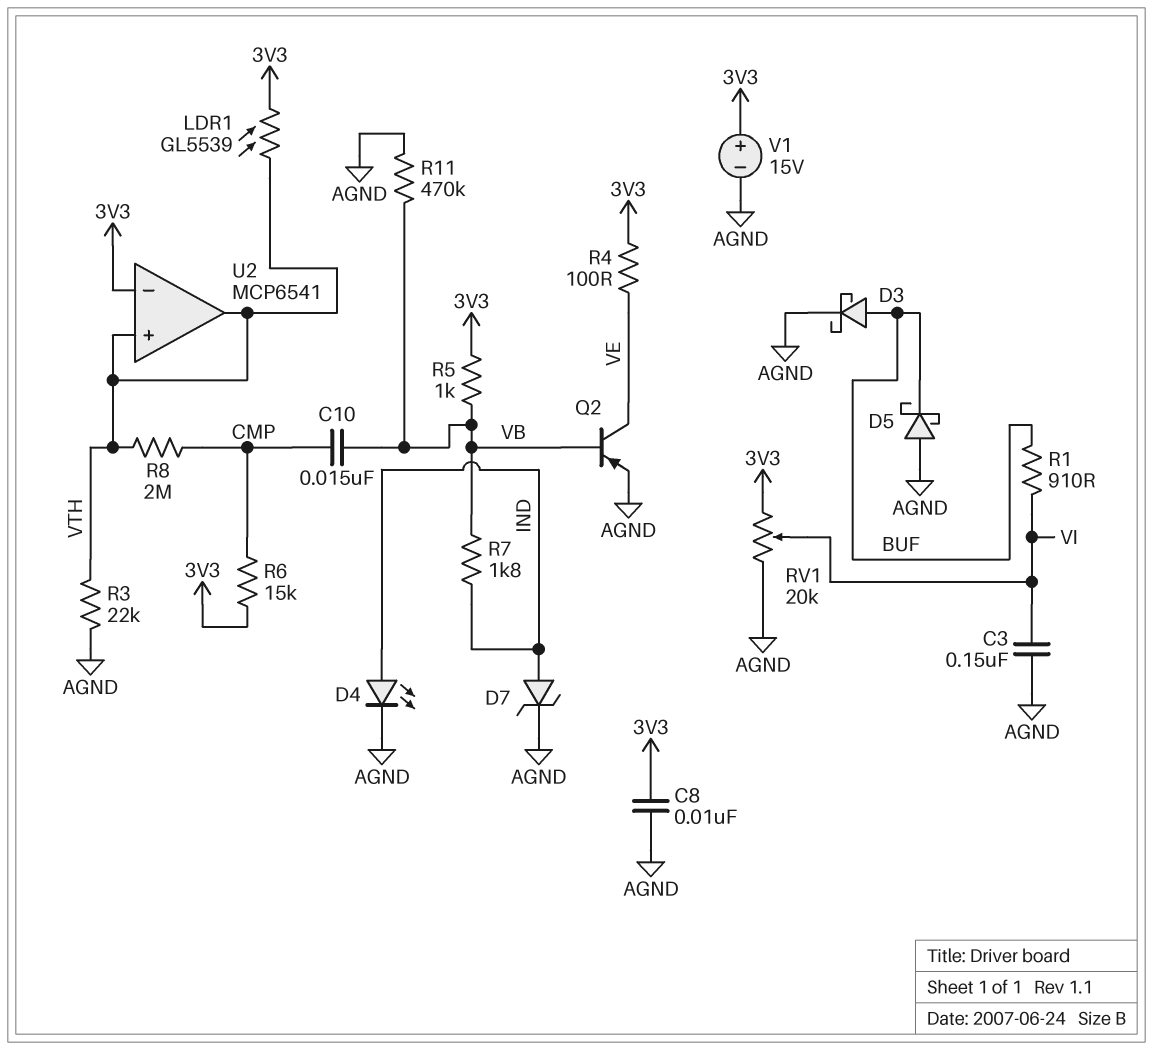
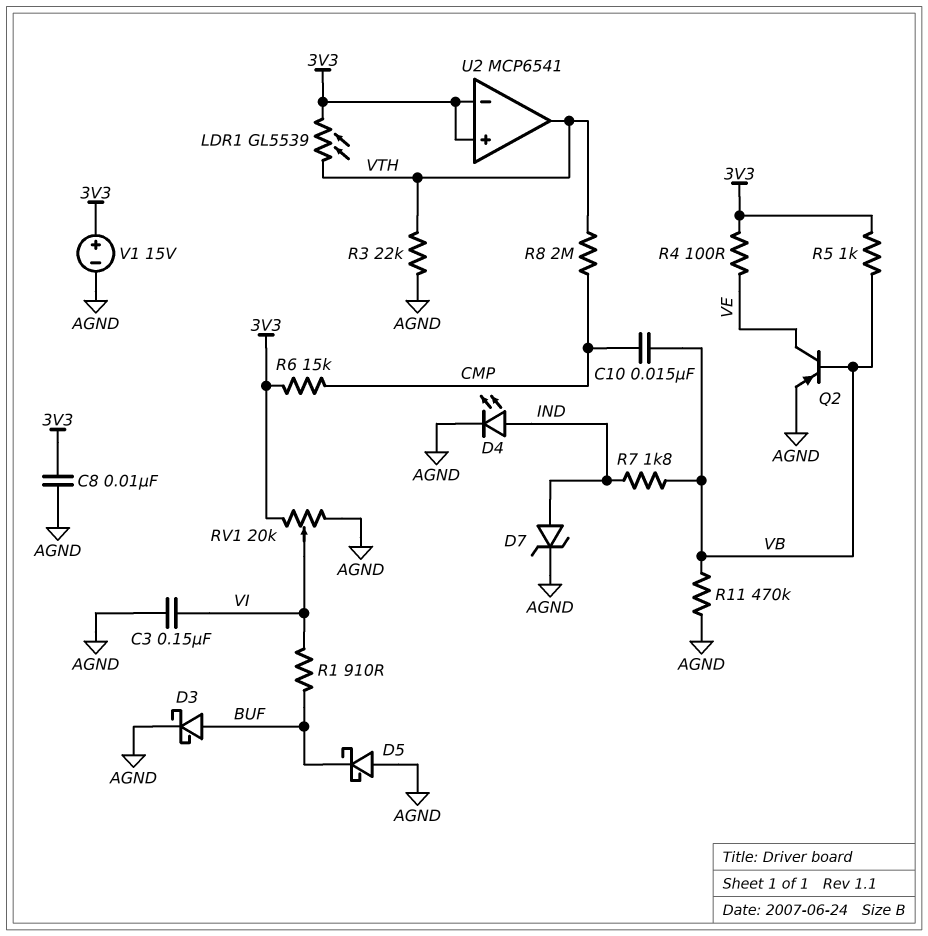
U2 pin in+: VTH -> 3V3

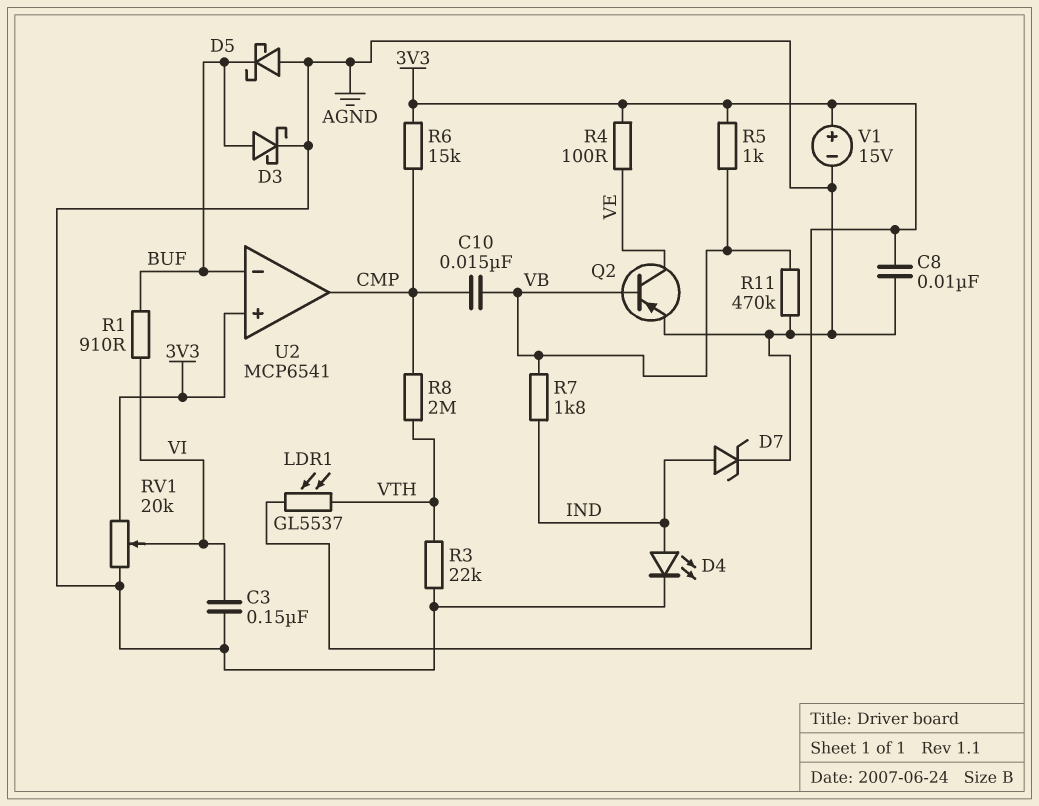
LDR1: GL5539 (3V3, VTH) -> GL5537 (3V3, VTH)
U2 pin in-: 3V3 -> BUF
U2 pin out: VTH -> CMP

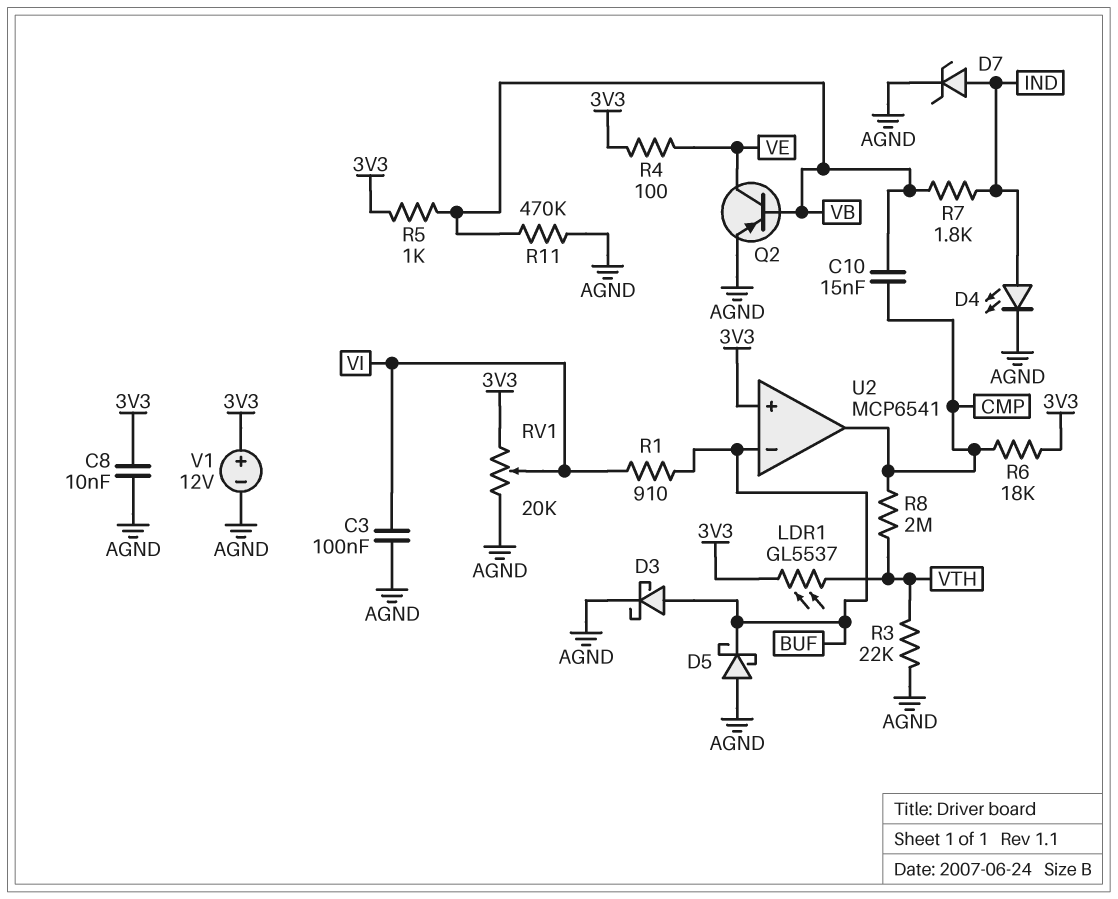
C3: 150nF (AGND, VI) -> 100nF (AGND, VI)
R6: 15k (3V3, CMP) -> 18k (3V3, CMP)
V1: 15V (plus 3V3, minus AGND) -> 12V (plus 3V3, minus AGND)

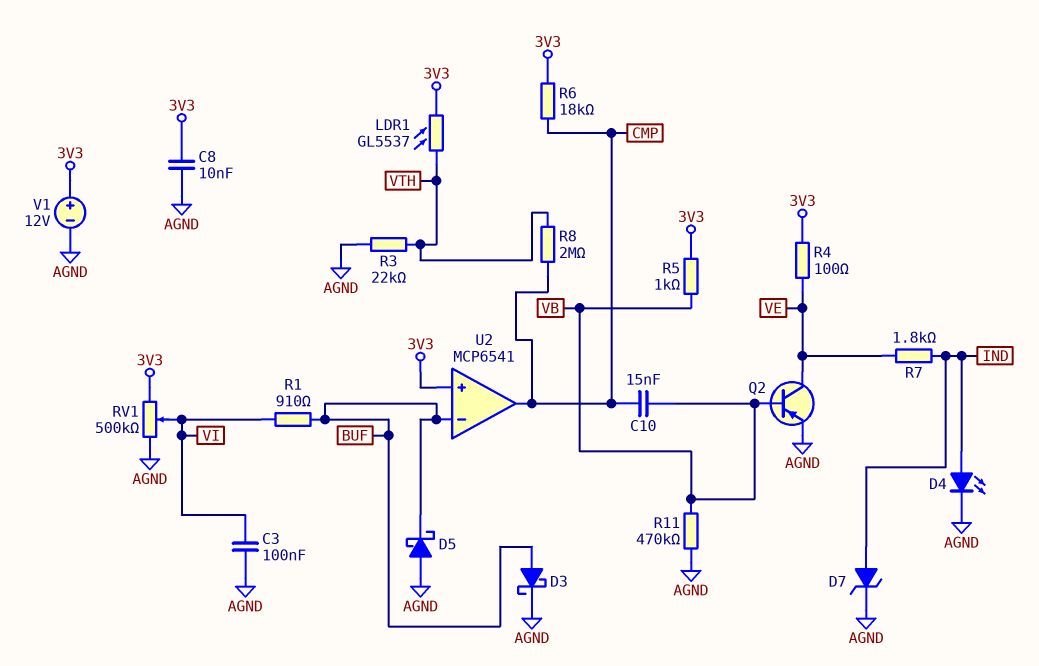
R7: 1.8k (IND, VB) -> 1.8k (IND, VE)
RV1: 20k (3V3, AGND, wiper VI) -> 500k (3V3, AGND, wiper VI)

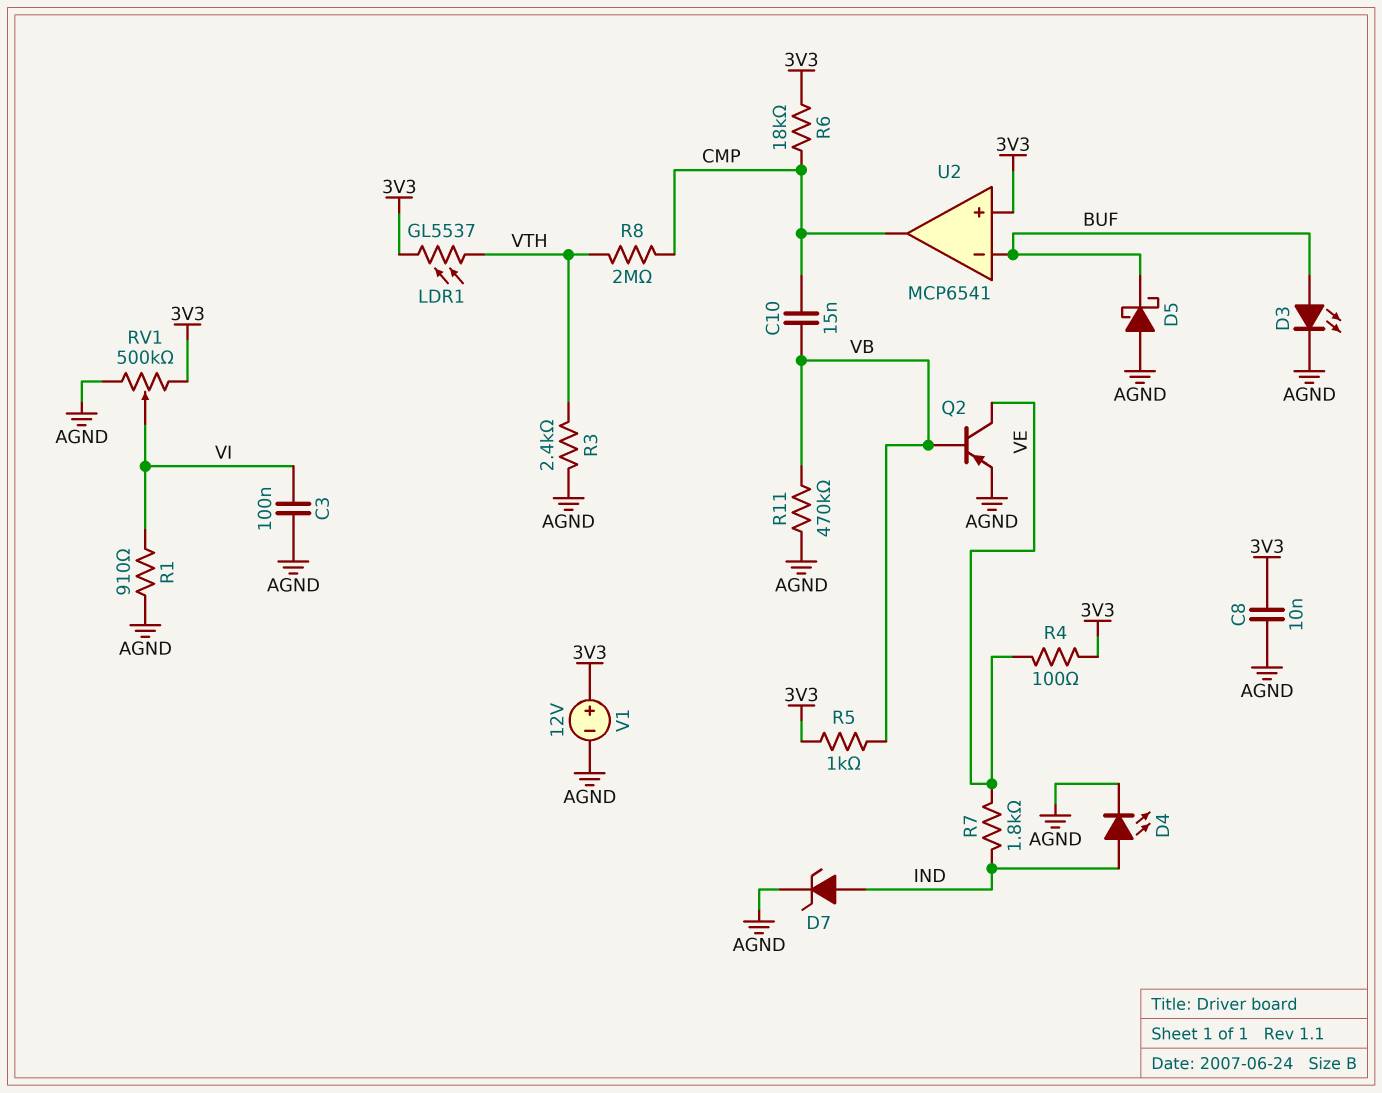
D3: schottky (A BUF, K AGND) -> LED (A BUF, K AGND)
R1: 910 (BUF, VI) -> 910 (AGND, VI)
R3: 22k (AGND, VTH) -> 2.4k (AGND, VTH)

